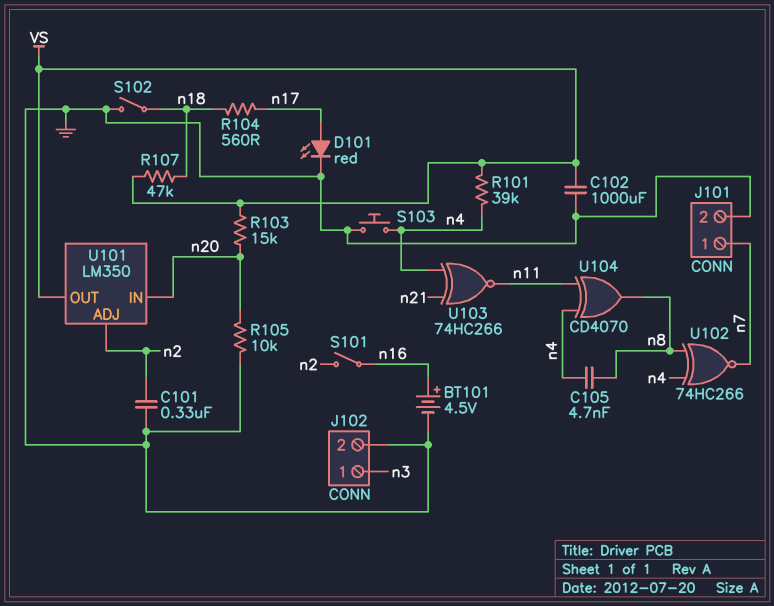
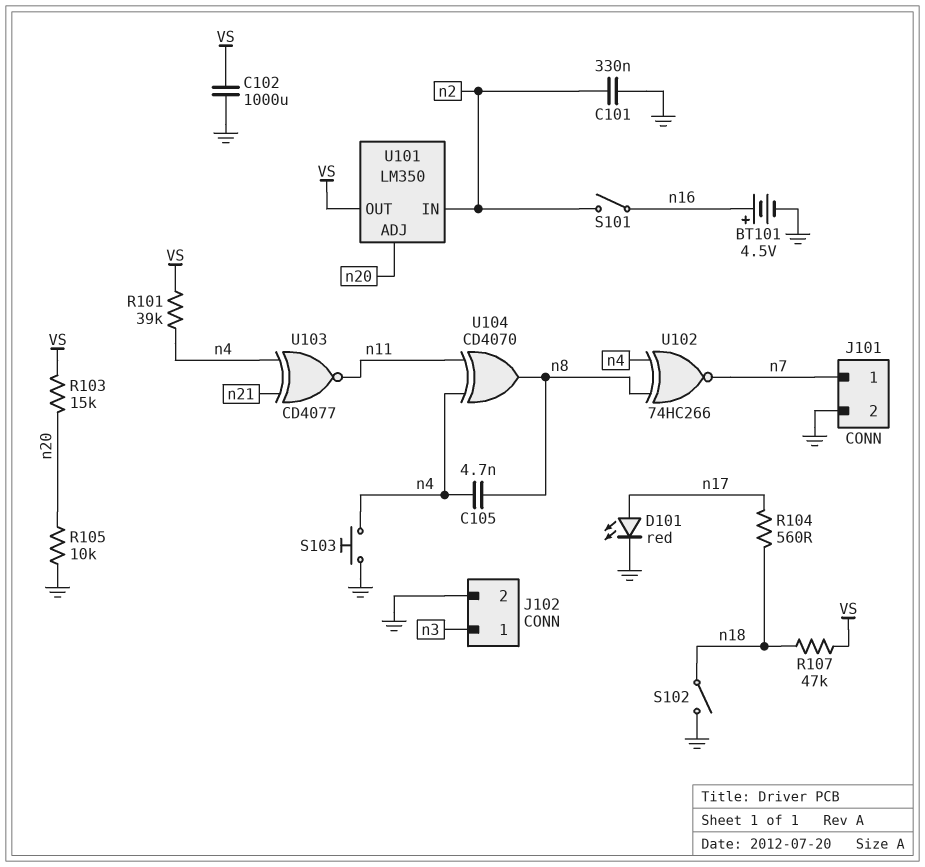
U101 pin ADJ: n2 -> n20
U101 pin IN: n20 -> n2
U103: XNOR 74HC266 (in n4, in n21, out n11) -> XNOR CD4077 (in n4, in n21, out n11)

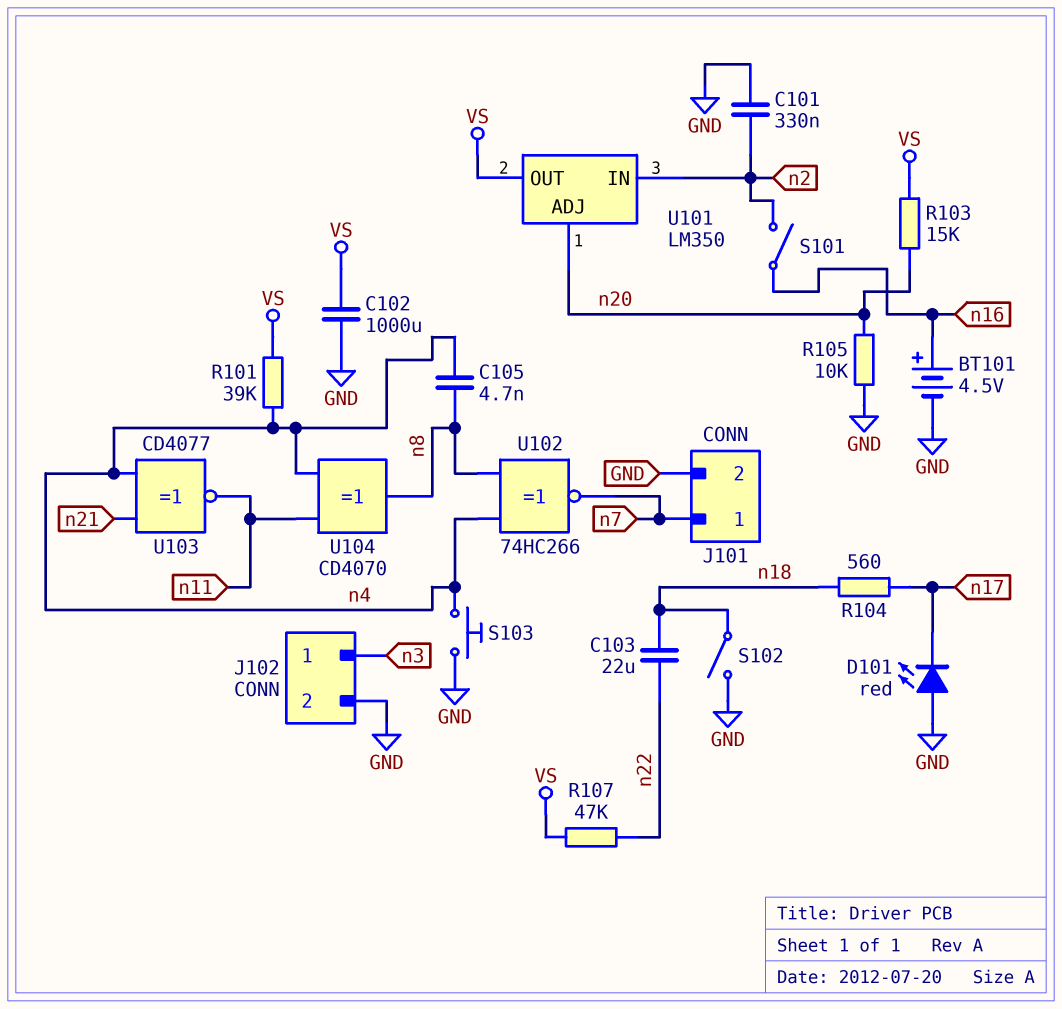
C103: none -> 22uF (n18, n22)
D101: LED red (A n17, K GND) -> LED red (A GND, K n17)
R107: 47k (VS, n18) -> 47k (VS, n22)

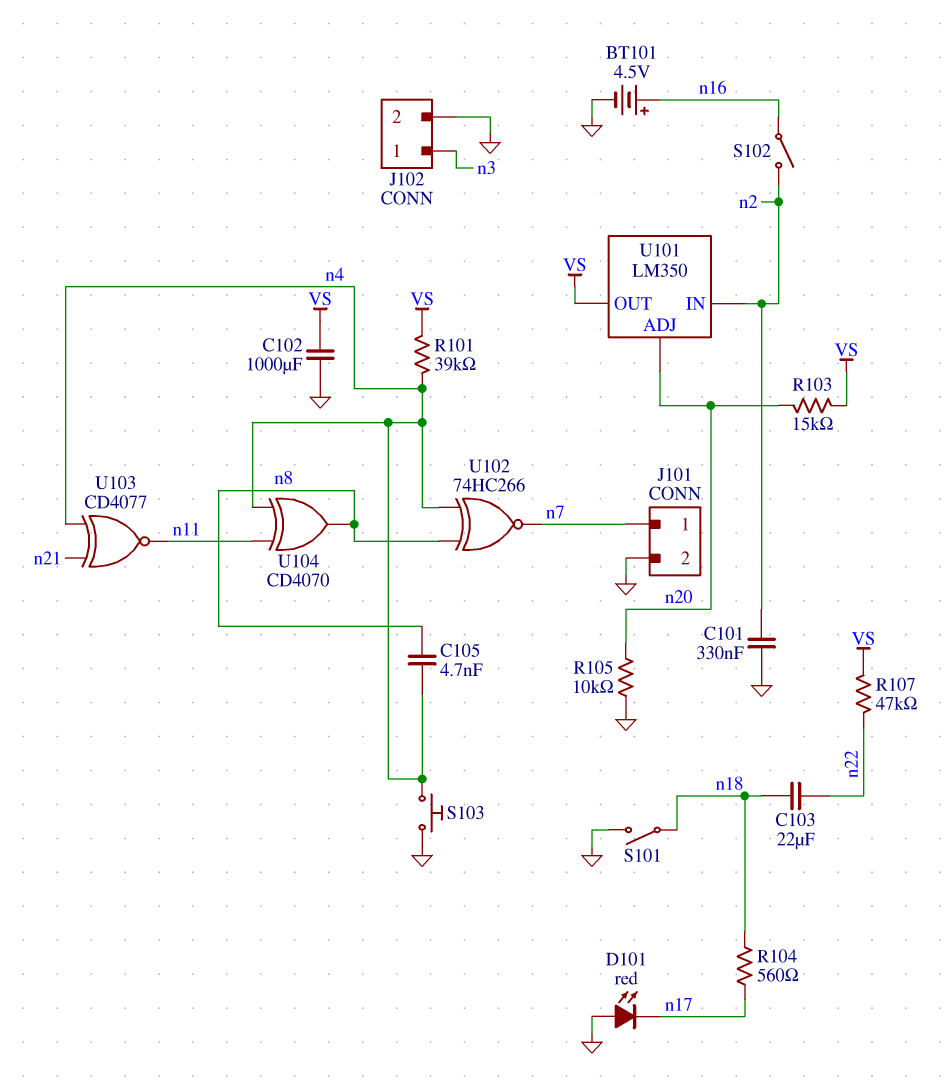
S101: switch (n2, n16) -> switch (GND, n18)
S102: switch (GND, n18) -> switch (n2, n16)

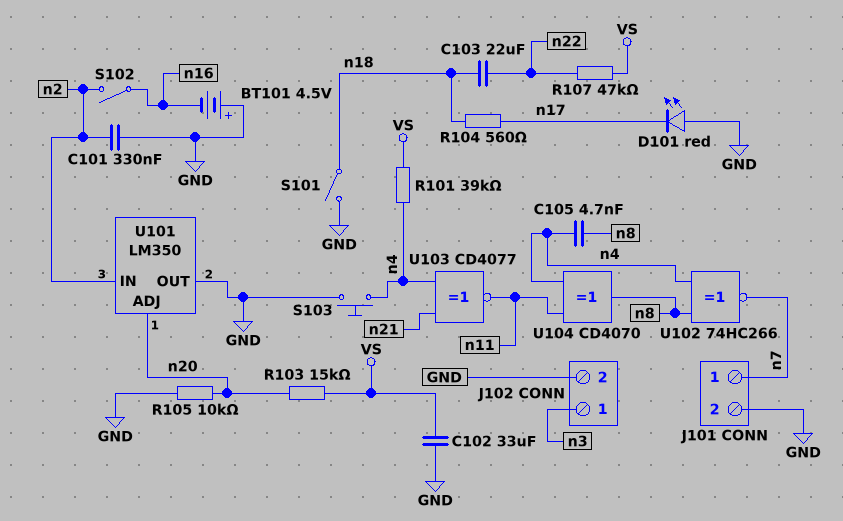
BT101: 4.5V (plus n16, minus GND) -> 4.5V (plus GND, minus n16)
C102: 1000uF (GND, VS) -> 33uF (GND, VS)
U101 pin OUT: VS -> GND

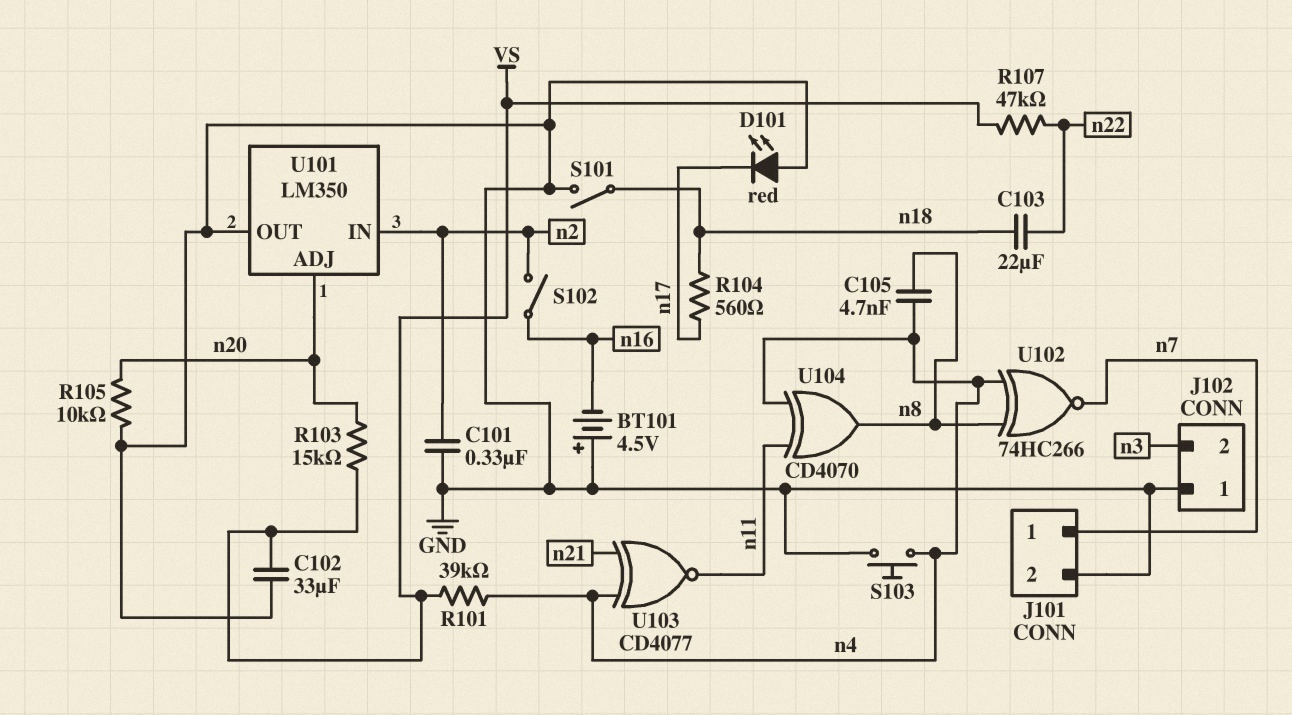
J102 pin 1: n3 -> GND
J102 pin 2: GND -> n3

